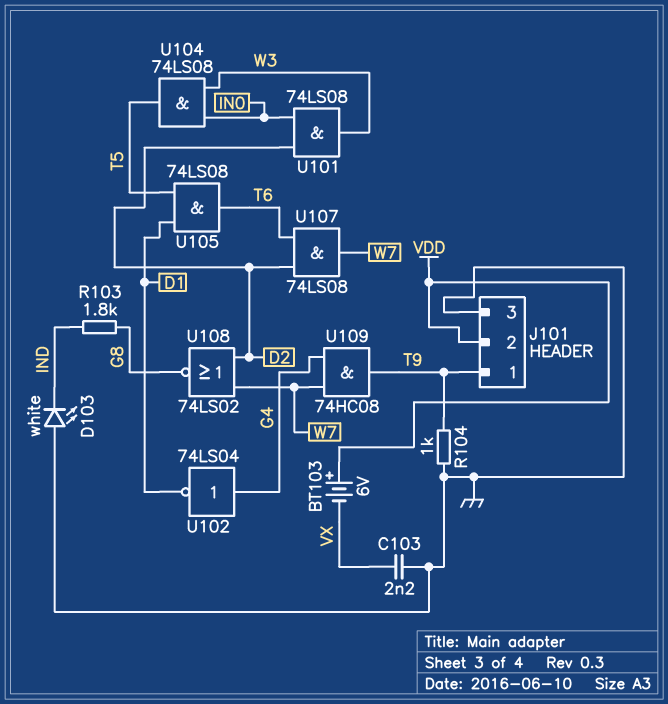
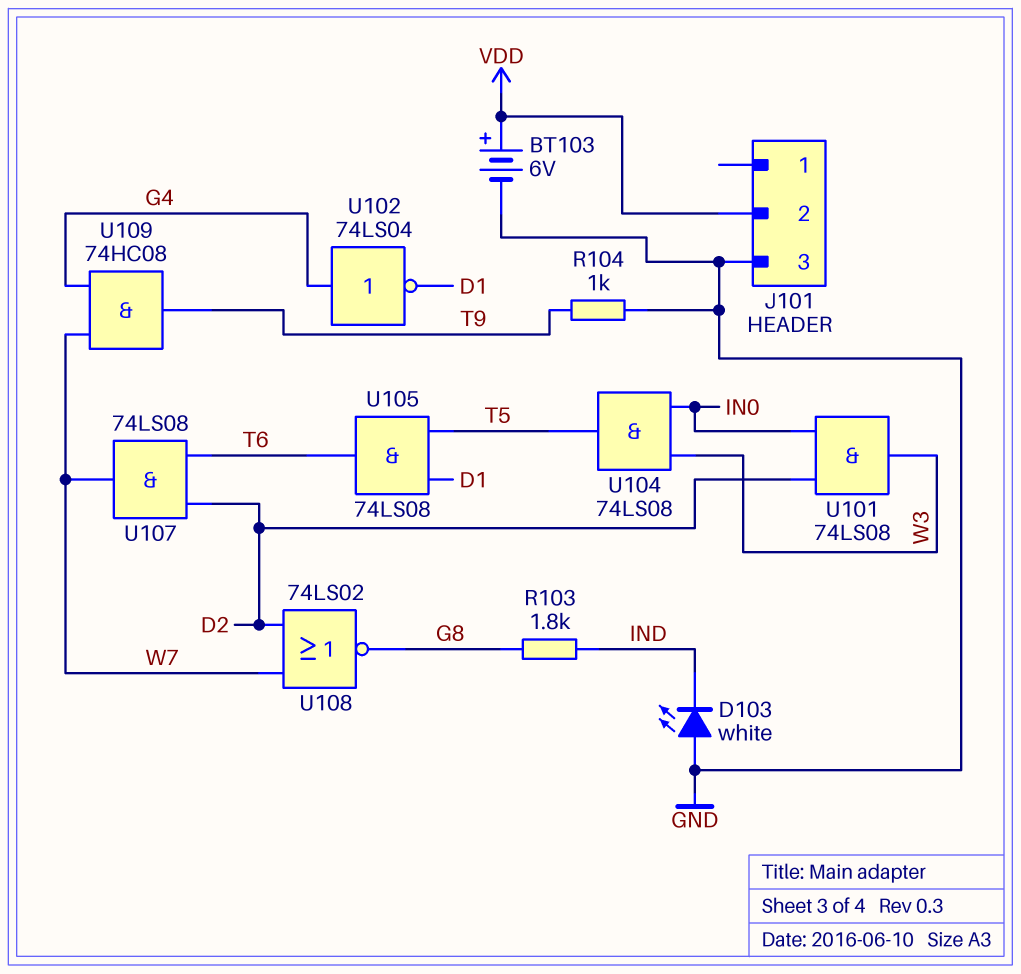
BT103: 6V (plus VDD, minus VX) -> 6V (plus VDD, minus GND)
C103: 2.2nF (GND, VX) -> none
J101 pin 1: T9 -> none

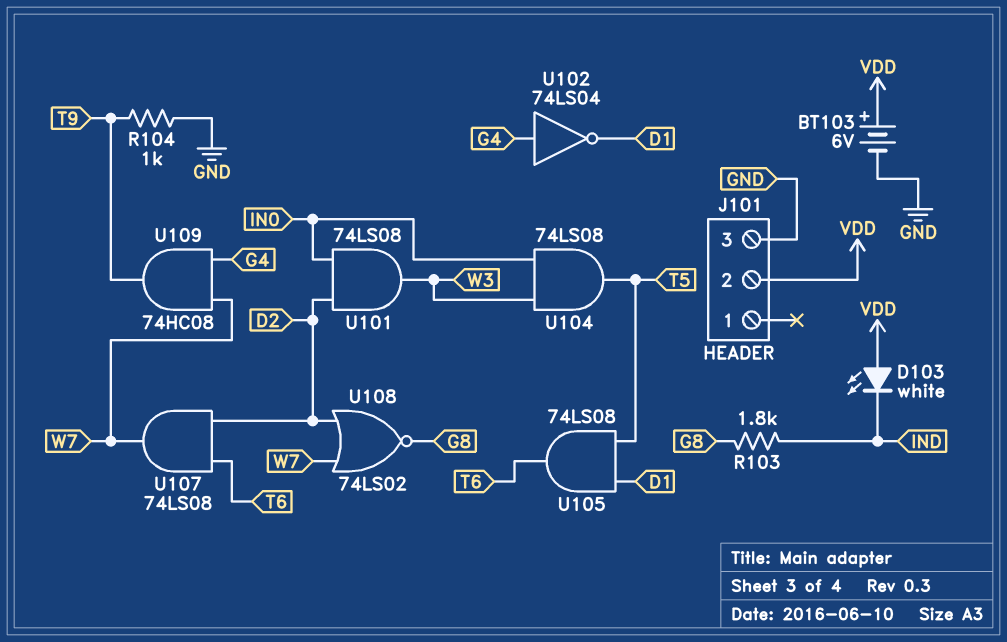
D103: LED white (A GND, K IND) -> LED white (A VDD, K IND)

